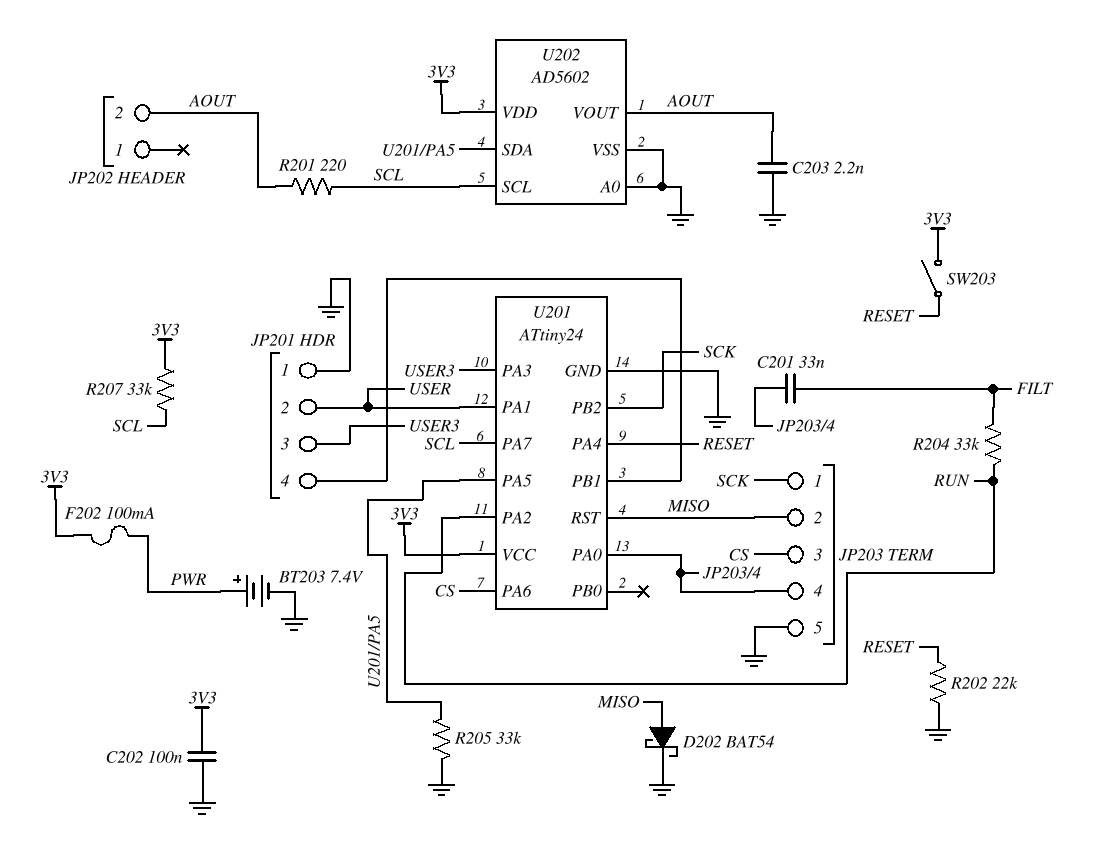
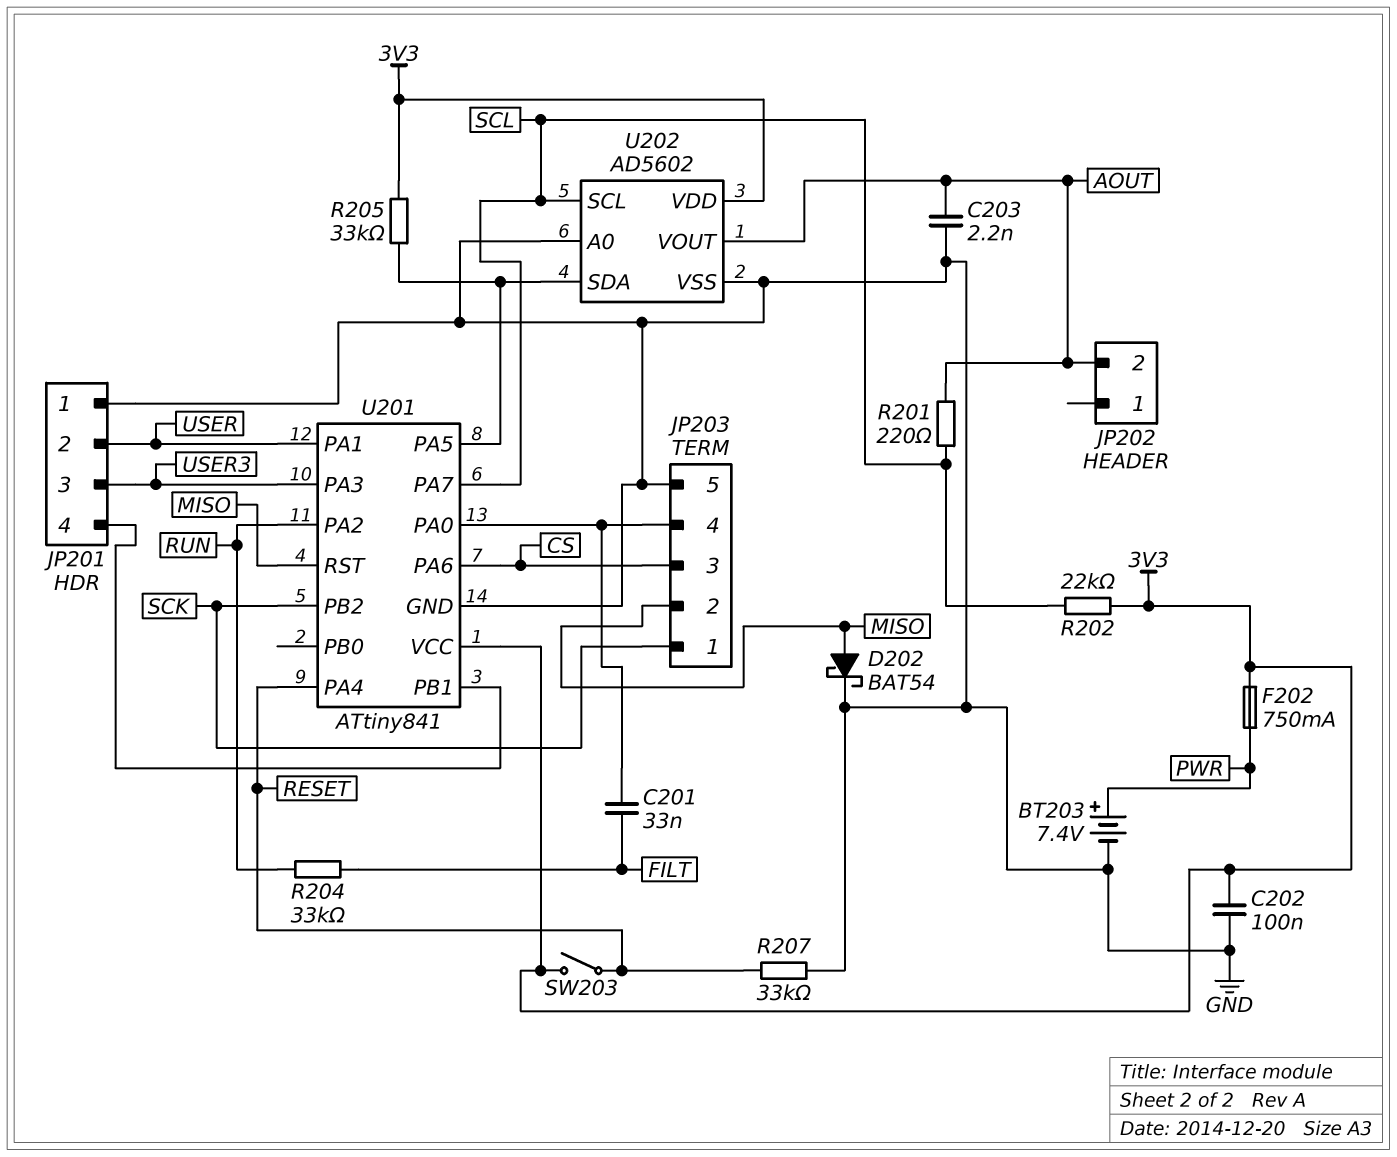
F202: 100mA (3V3, PWR) -> 750mA (3V3, PWR)
R202: 22k (GND, RESET) -> 22k (3V3, SCL)
R205: 33k (GND, U201/PA5) -> 33k (3V3, U201/PA5)
R207: 33k (3V3, SCL) -> 33k (GND, RESET)
U201: ATtiny24 -> ATtiny841

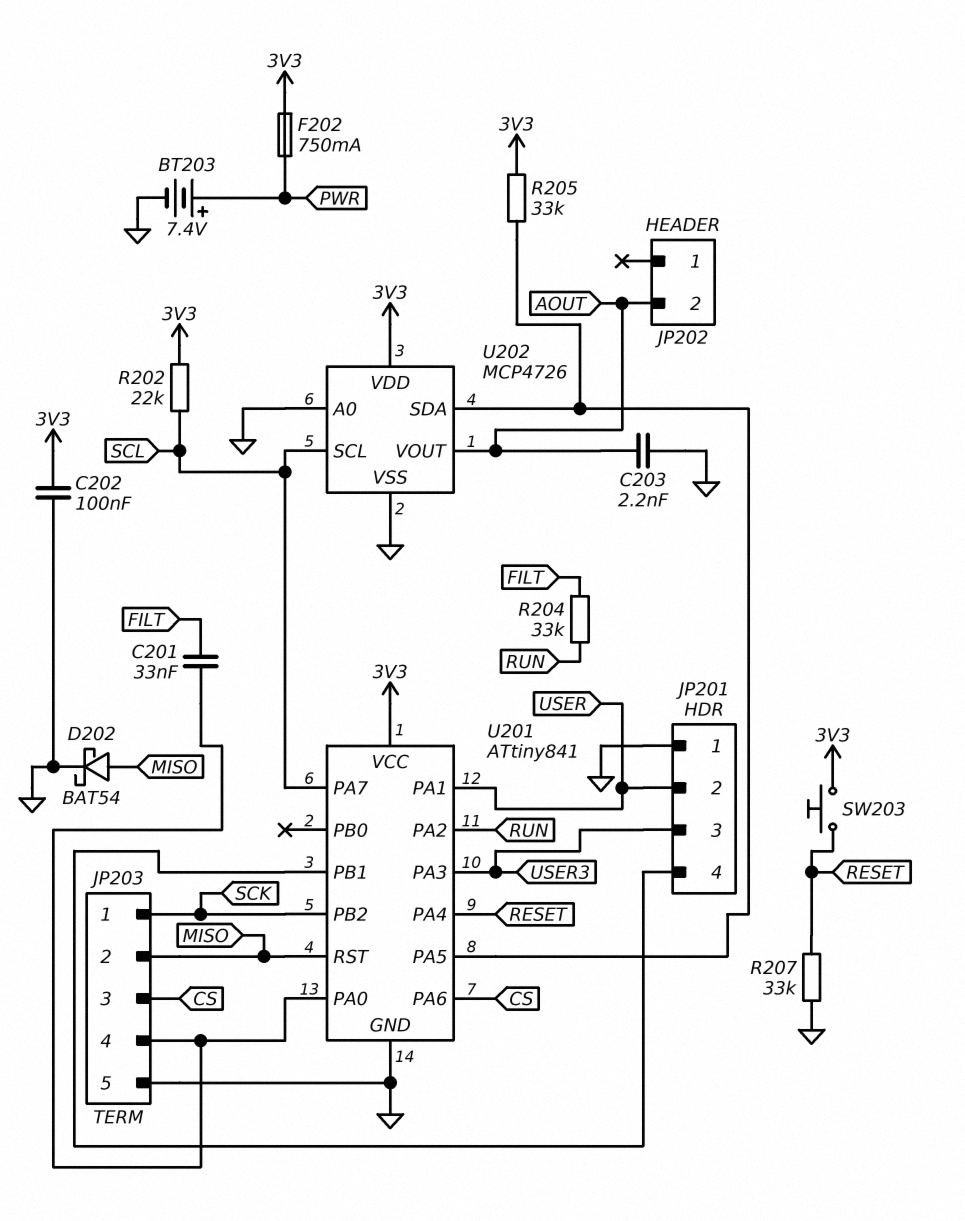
R201: 220 (AOUT, SCL) -> none
SW203: switch (3V3, RESET) -> button (3V3, RESET)
U202: AD5602 -> MCP4726

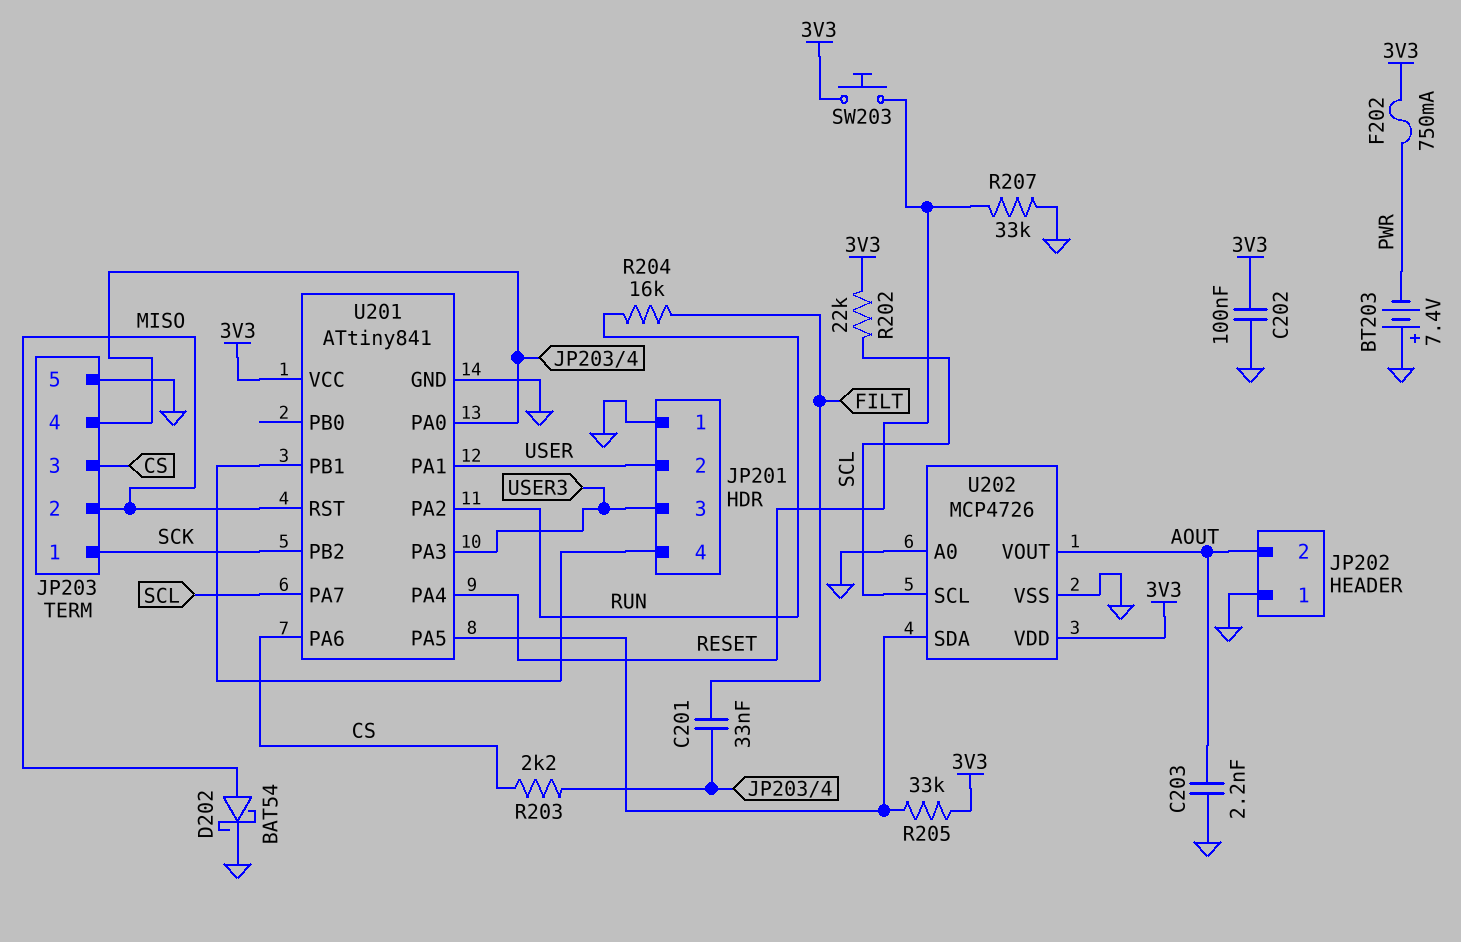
BT203: 7.4V (plus PWR, minus GND) -> 7.4V (plus GND, minus PWR)
JP202 pin 1: none -> GND
R203: none -> 2.2k (CS, JP203/4)
R204: 33k (FILT, RUN) -> 16k (FILT, RUN)

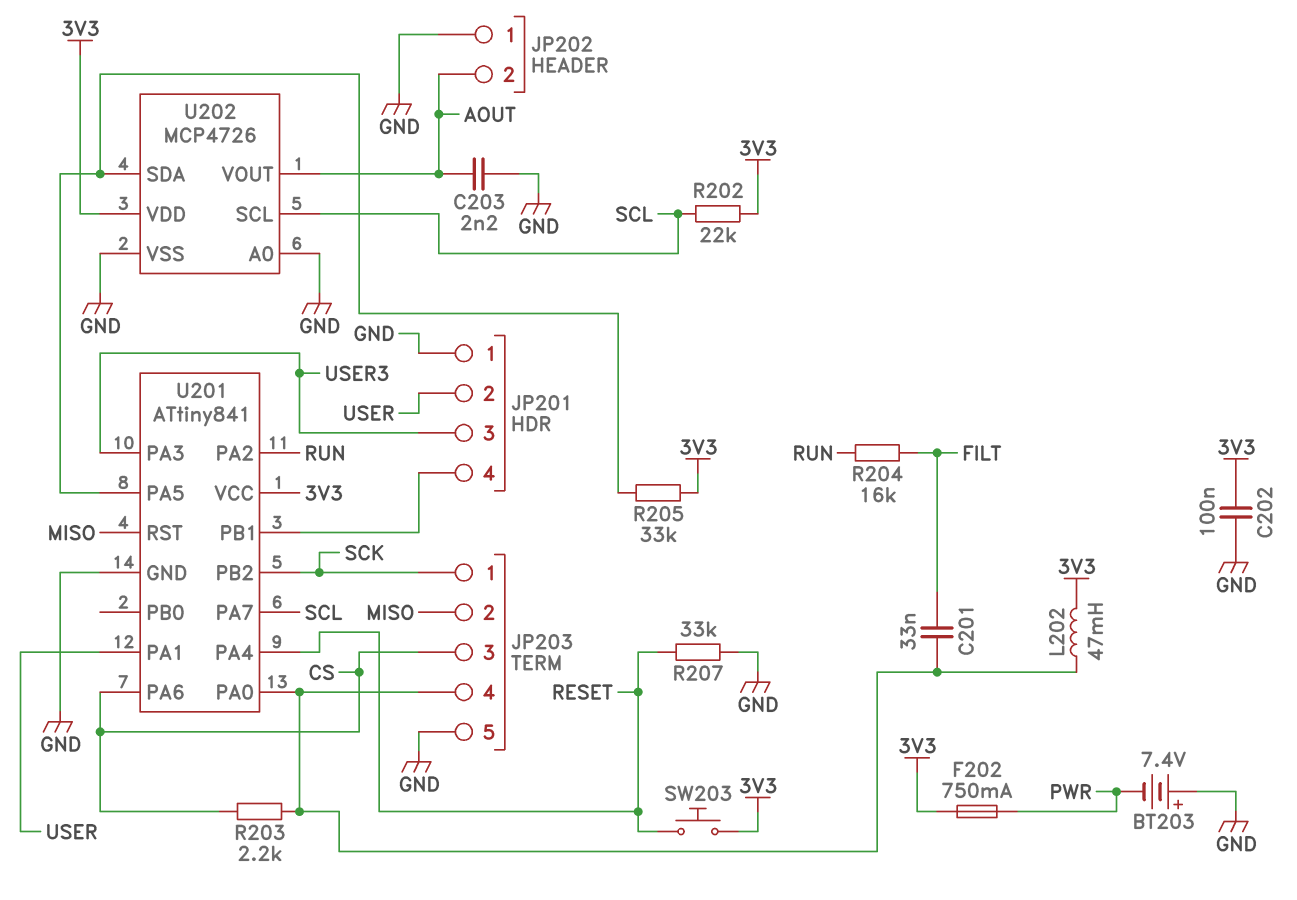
D202: schottky BAT54 (A MISO, K GND) -> none
L202: none -> 47mH (3V3, JP203/4)

